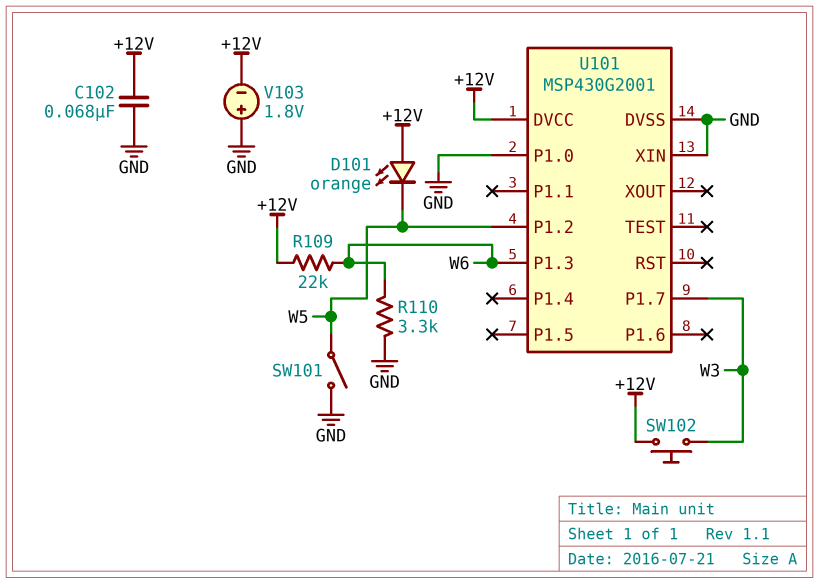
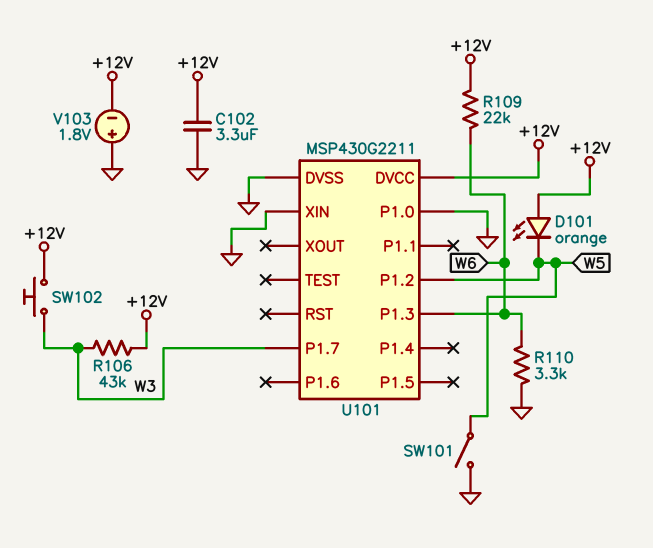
C102: 68nF (+12V, GND) -> 3.3uF (+12V, GND)
R106: none -> 43k (+12V, W3)
U101: MSP430G2001 -> MSP430G2211

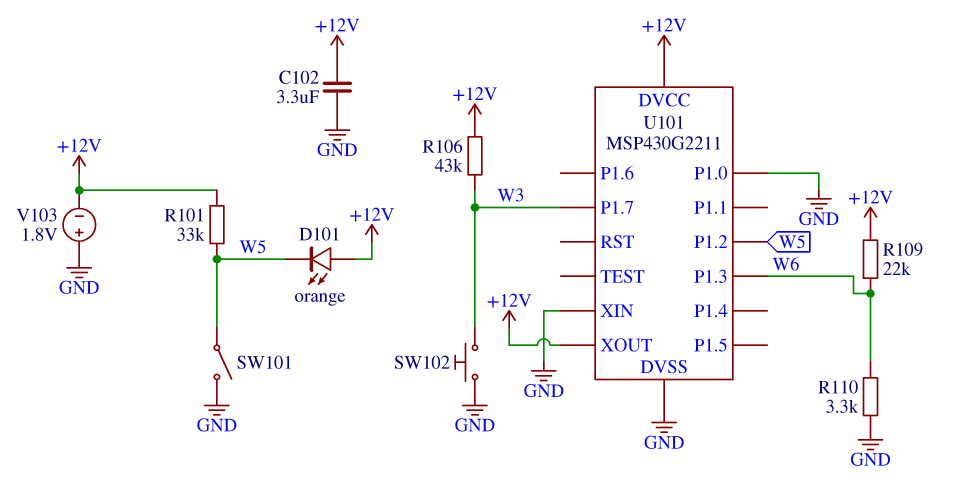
R101: none -> 33k (+12V, W5)
SW102: button (+12V, W3) -> button (GND, W3)
U101 pin XOUT: none -> +12V

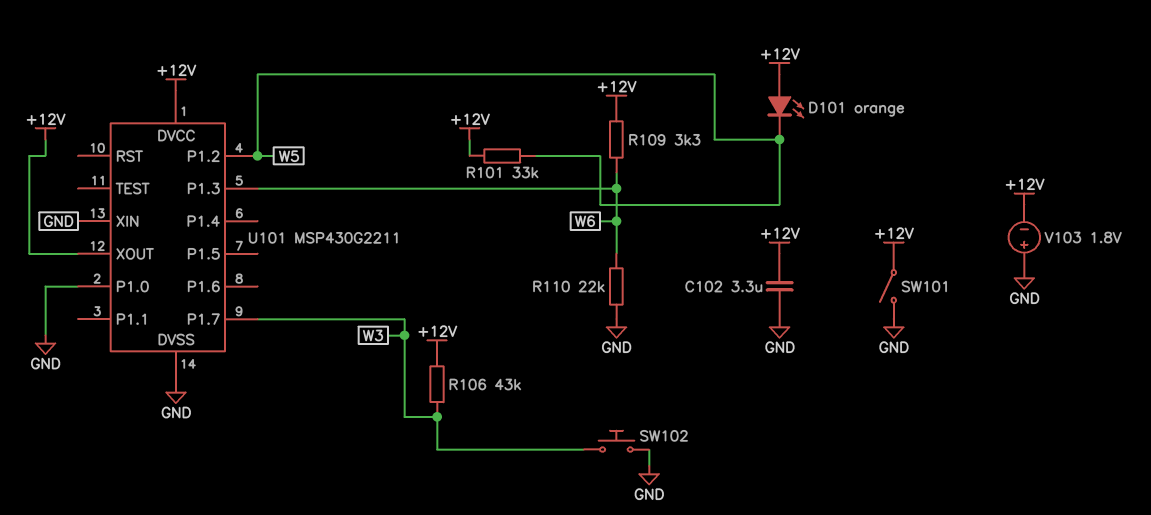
R109: 22k (+12V, W6) -> 3.3k (+12V, W6)
R110: 3.3k (GND, W6) -> 22k (GND, W6)
SW101: switch (GND, W5) -> switch (+12V, GND)

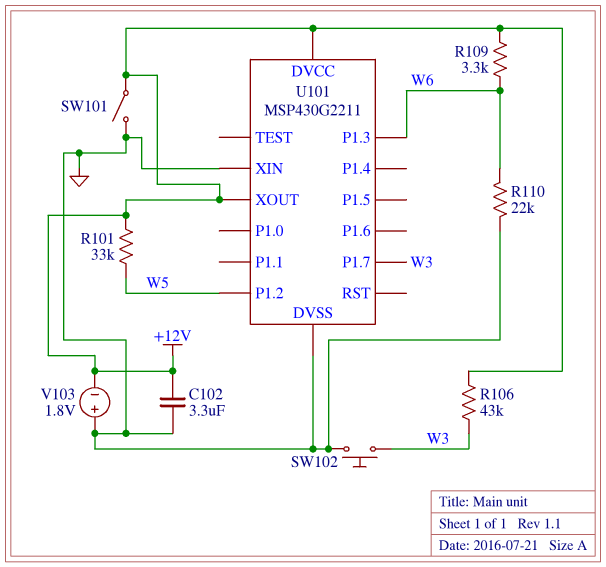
D101: LED orange (A +12V, K W5) -> none
U101 pin P1.0: GND -> none

